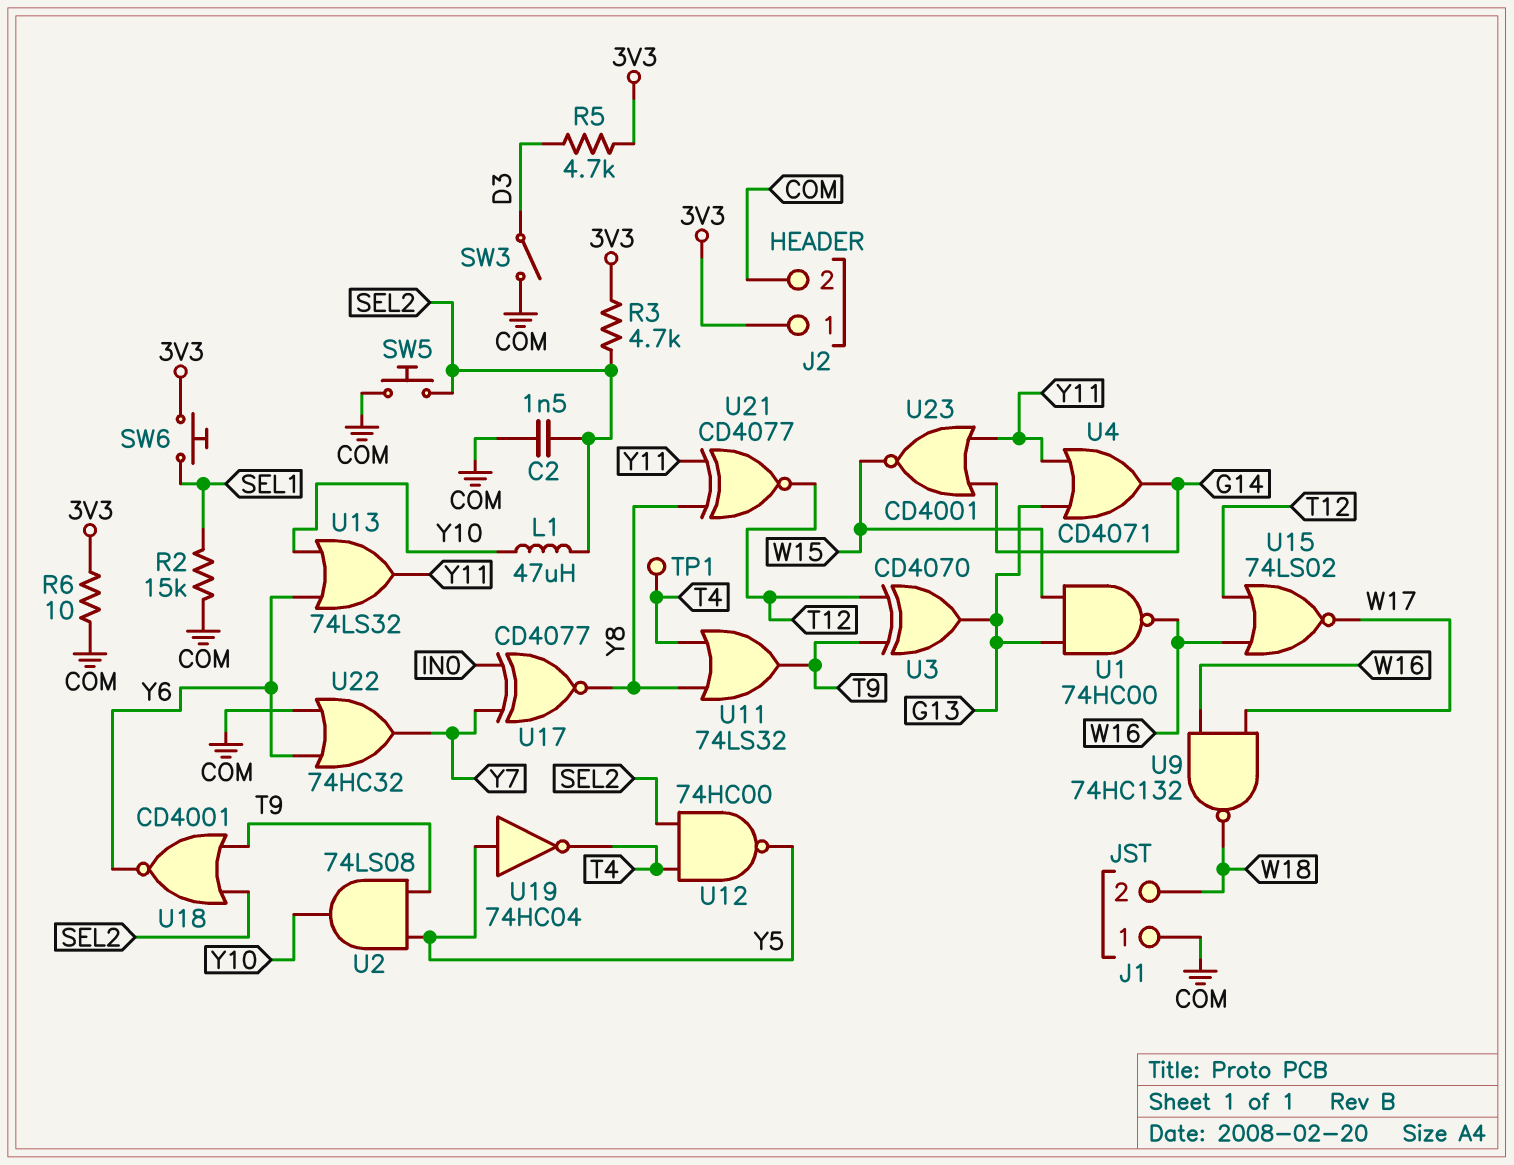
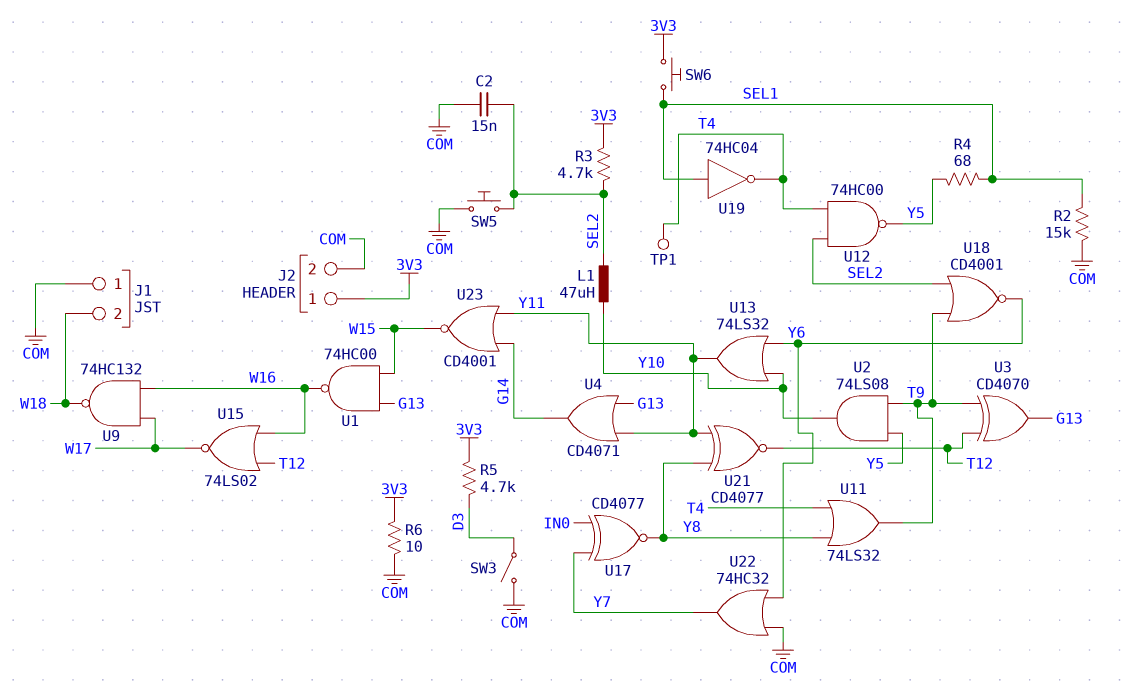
C2: 1.5nF (COM, SEL2) -> 15nF (COM, SEL2)
R4: none -> 68 (SEL1, Y5)
U19: NOT 74HC04 (in Y5, out T4) -> NOT 74HC04 (in SEL1, out T4)

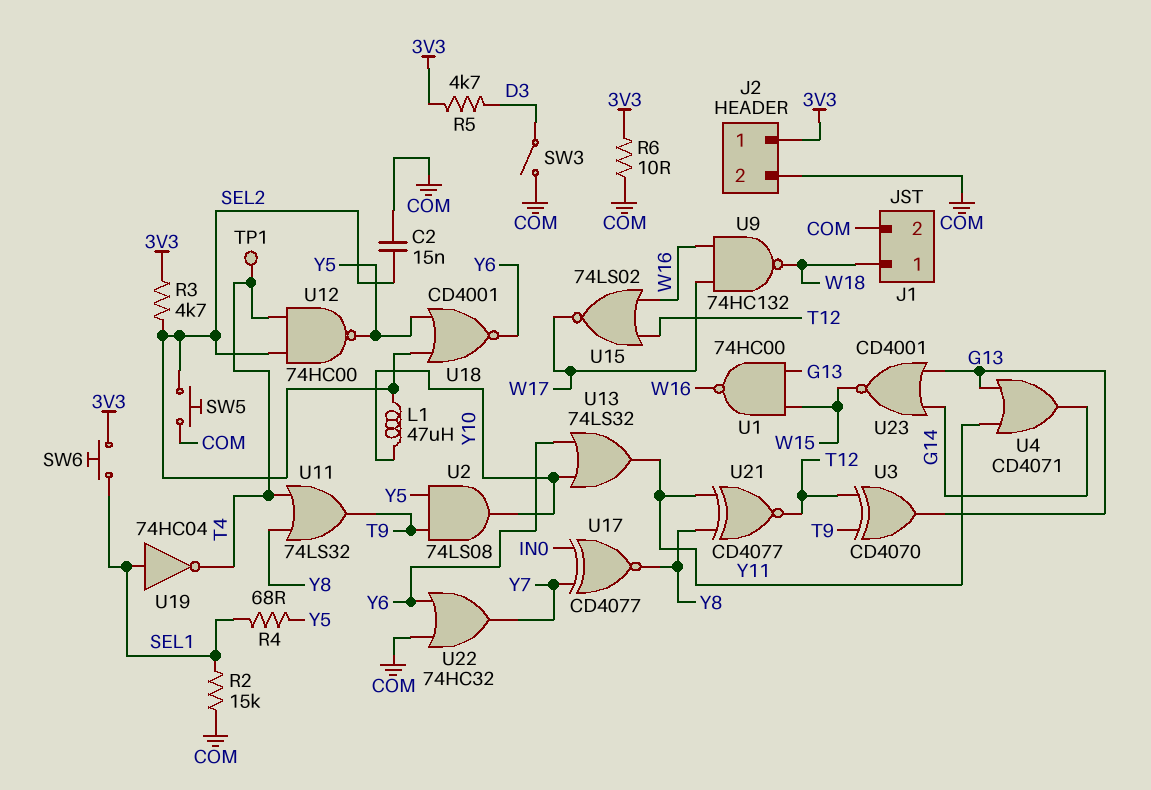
J1 pin 1: COM -> W18
J1 pin 2: W18 -> COM
U18: NOR CD4001 (in SEL2, in T9, out Y6) -> NOR CD4001 (in SEL2, in Y5, out Y6)
U23: NOR CD4001 (in G14, in Y11, out W15) -> NOR CD4001 (in G13, in G14, out W15)

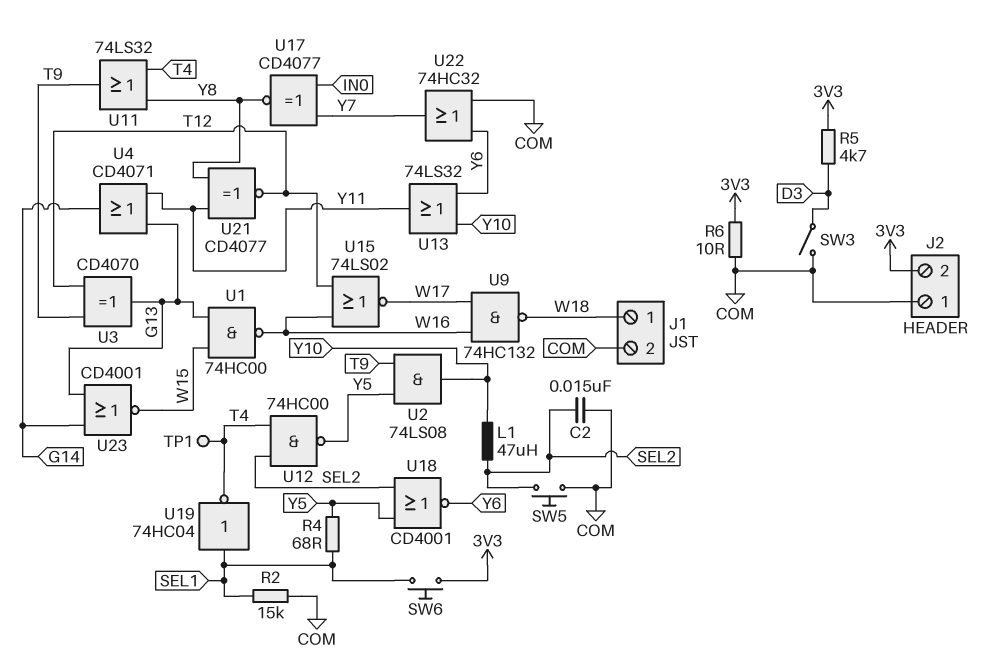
J2 pin 1: 3V3 -> COM
J2 pin 2: COM -> 3V3
R3: 4.7k (3V3, SEL2) -> none

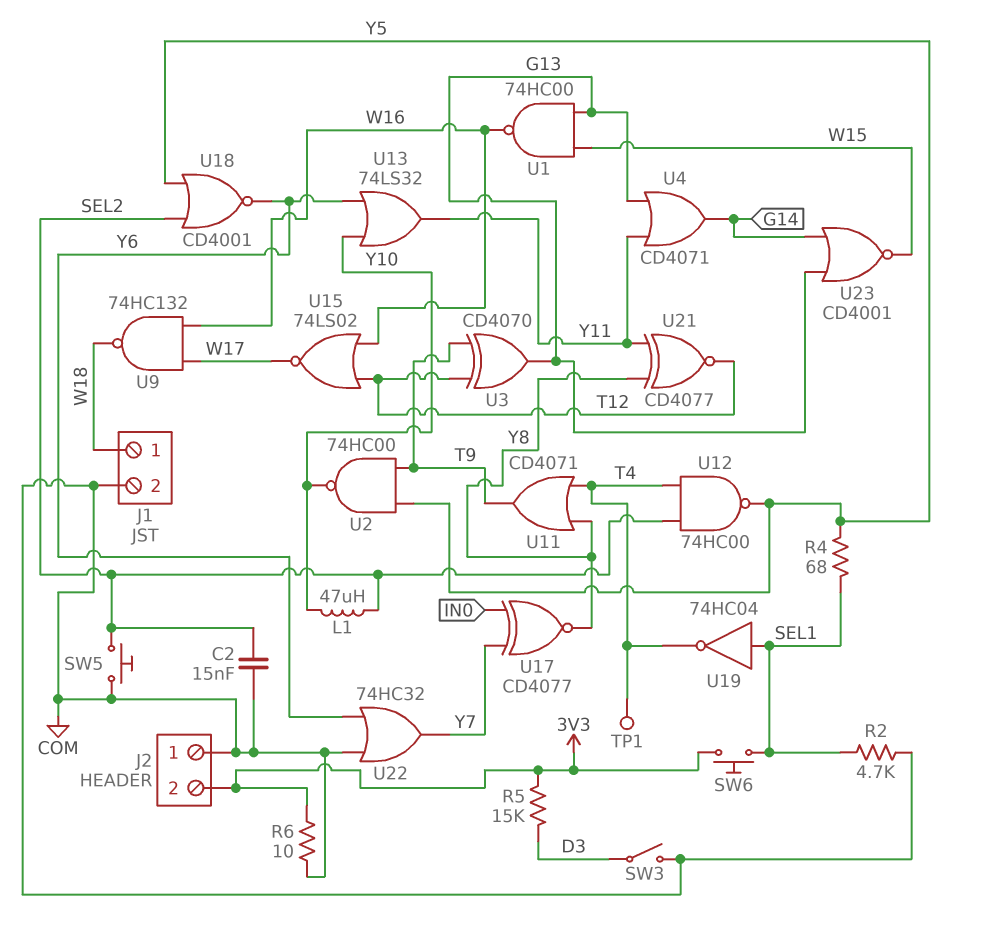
R2: 15k (COM, SEL1) -> 4.7k (COM, SEL1)
R5: 4.7k (3V3, D3) -> 15k (3V3, D3)
U2: AND 74LS08 (in T9, in Y5, out Y10) -> NAND 74HC00 (in T9, in Y5, out Y10)
U11: OR 74LS32 (in T4, in Y8, out T9) -> OR CD4071 (in T4, in Y8, out T9)

